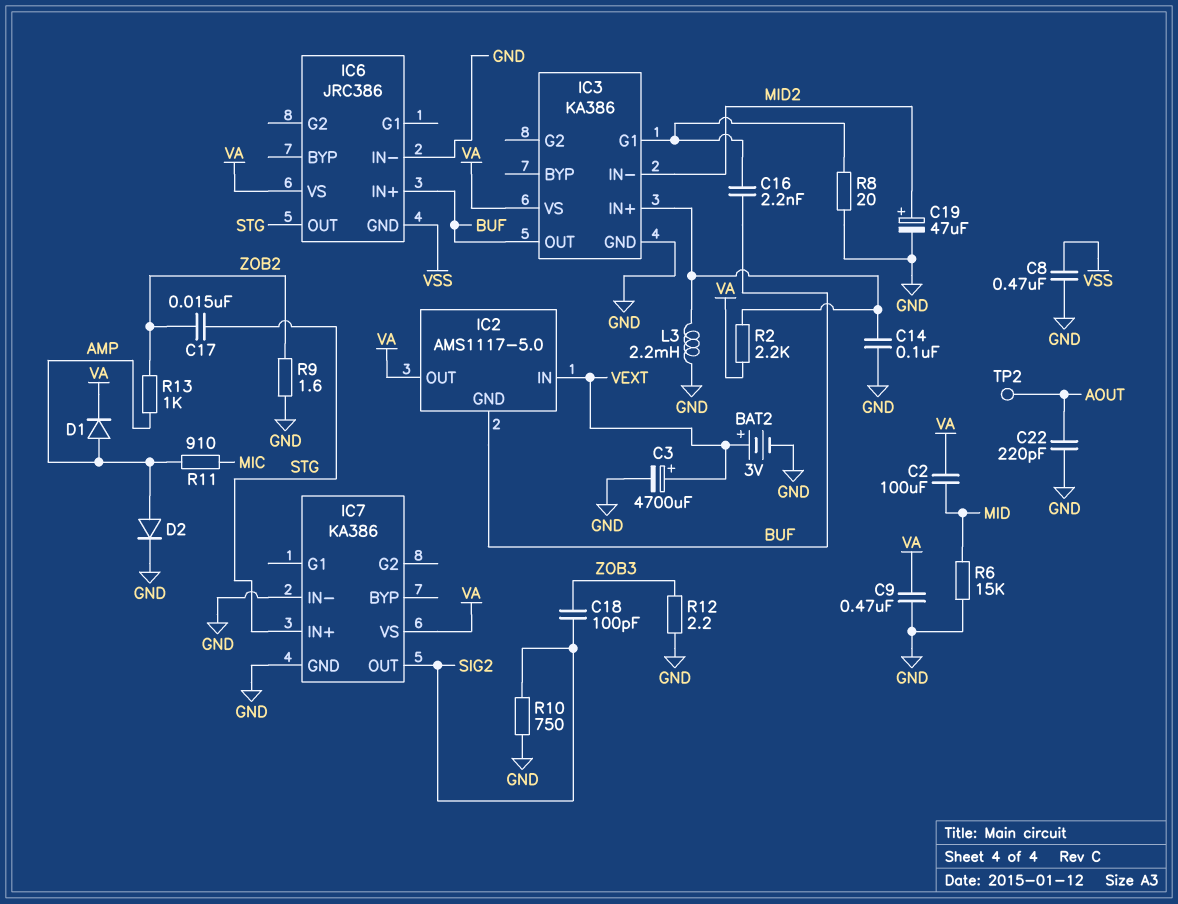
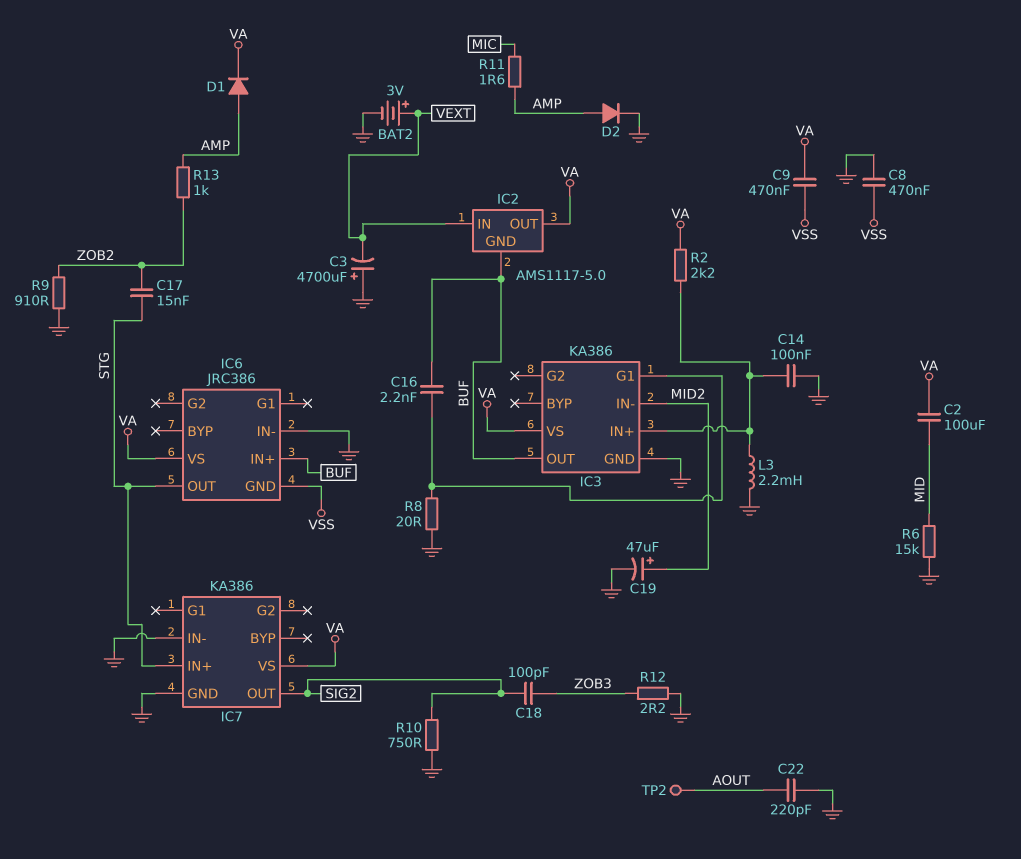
C3: 4700uF (plus VEXT, minus GND) -> 4700uF (plus GND, minus VEXT)
C9: 470nF (GND, VA) -> 470nF (VA, VSS)
R9: 1.6 (GND, ZOB2) -> 910 (GND, ZOB2)
R11: 910 (AMP, MIC) -> 1.6 (AMP, MIC)

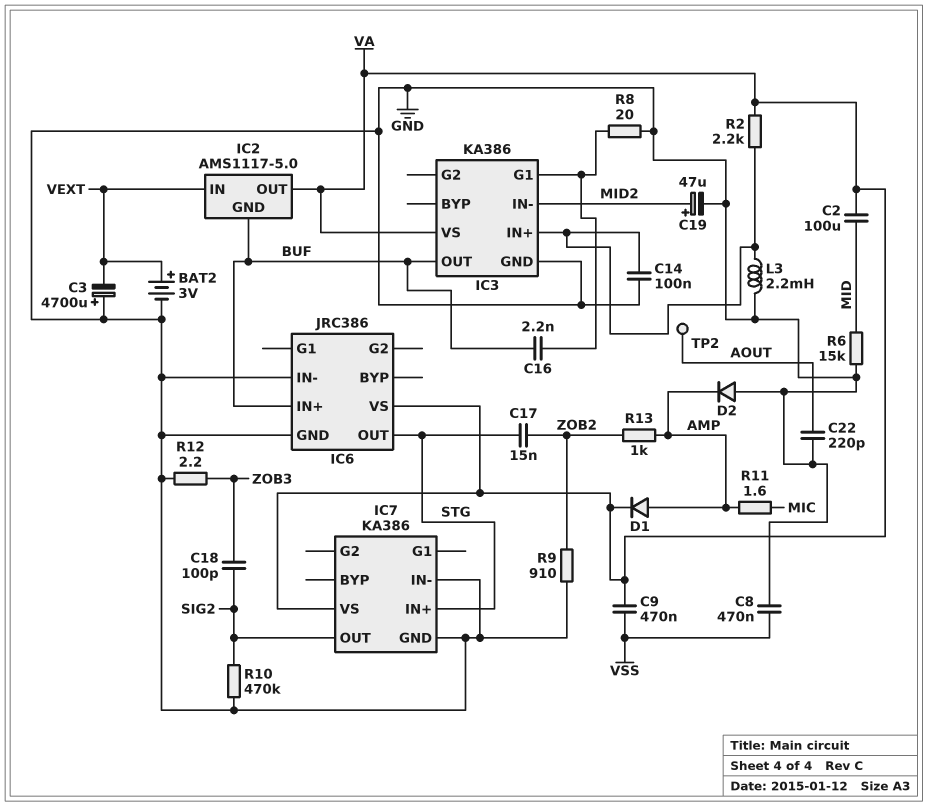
D2: diode (A AMP, K GND) -> diode (A GND, K AMP)
IC6 pin GND: VSS -> GND
R10: 750 (GND, SIG2) -> 470k (GND, SIG2)

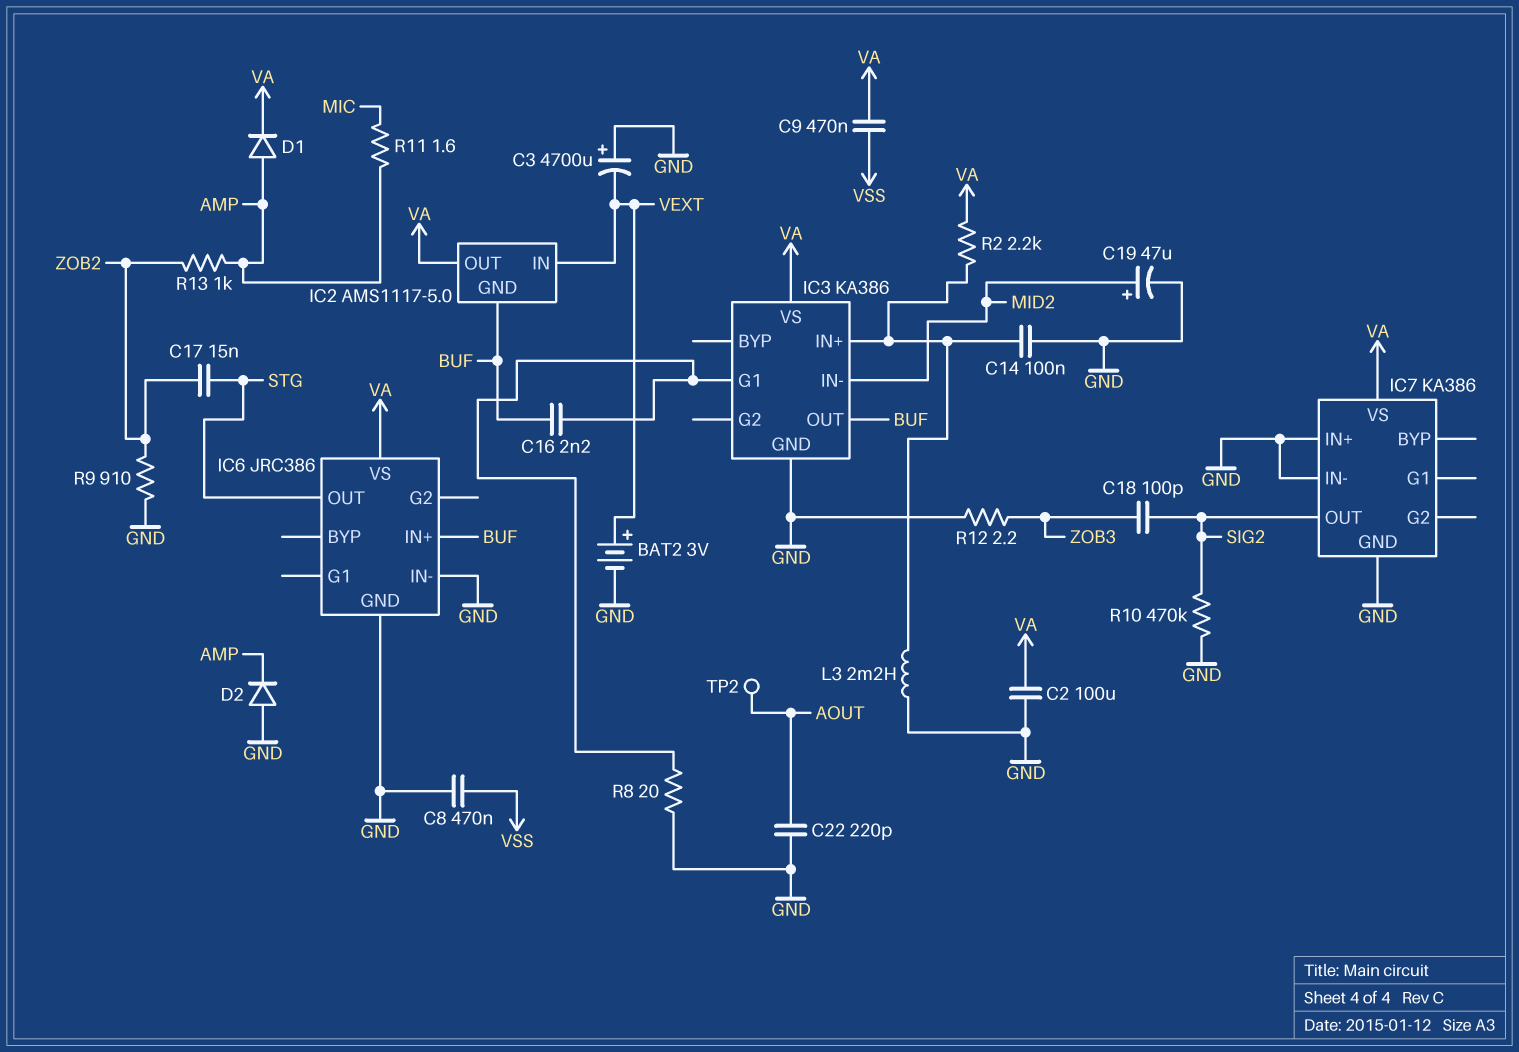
C2: 100uF (MID, VA) -> 100uF (GND, VA)
IC7 pin IN+: STG -> GND
R6: 15k (GND, MID) -> none

